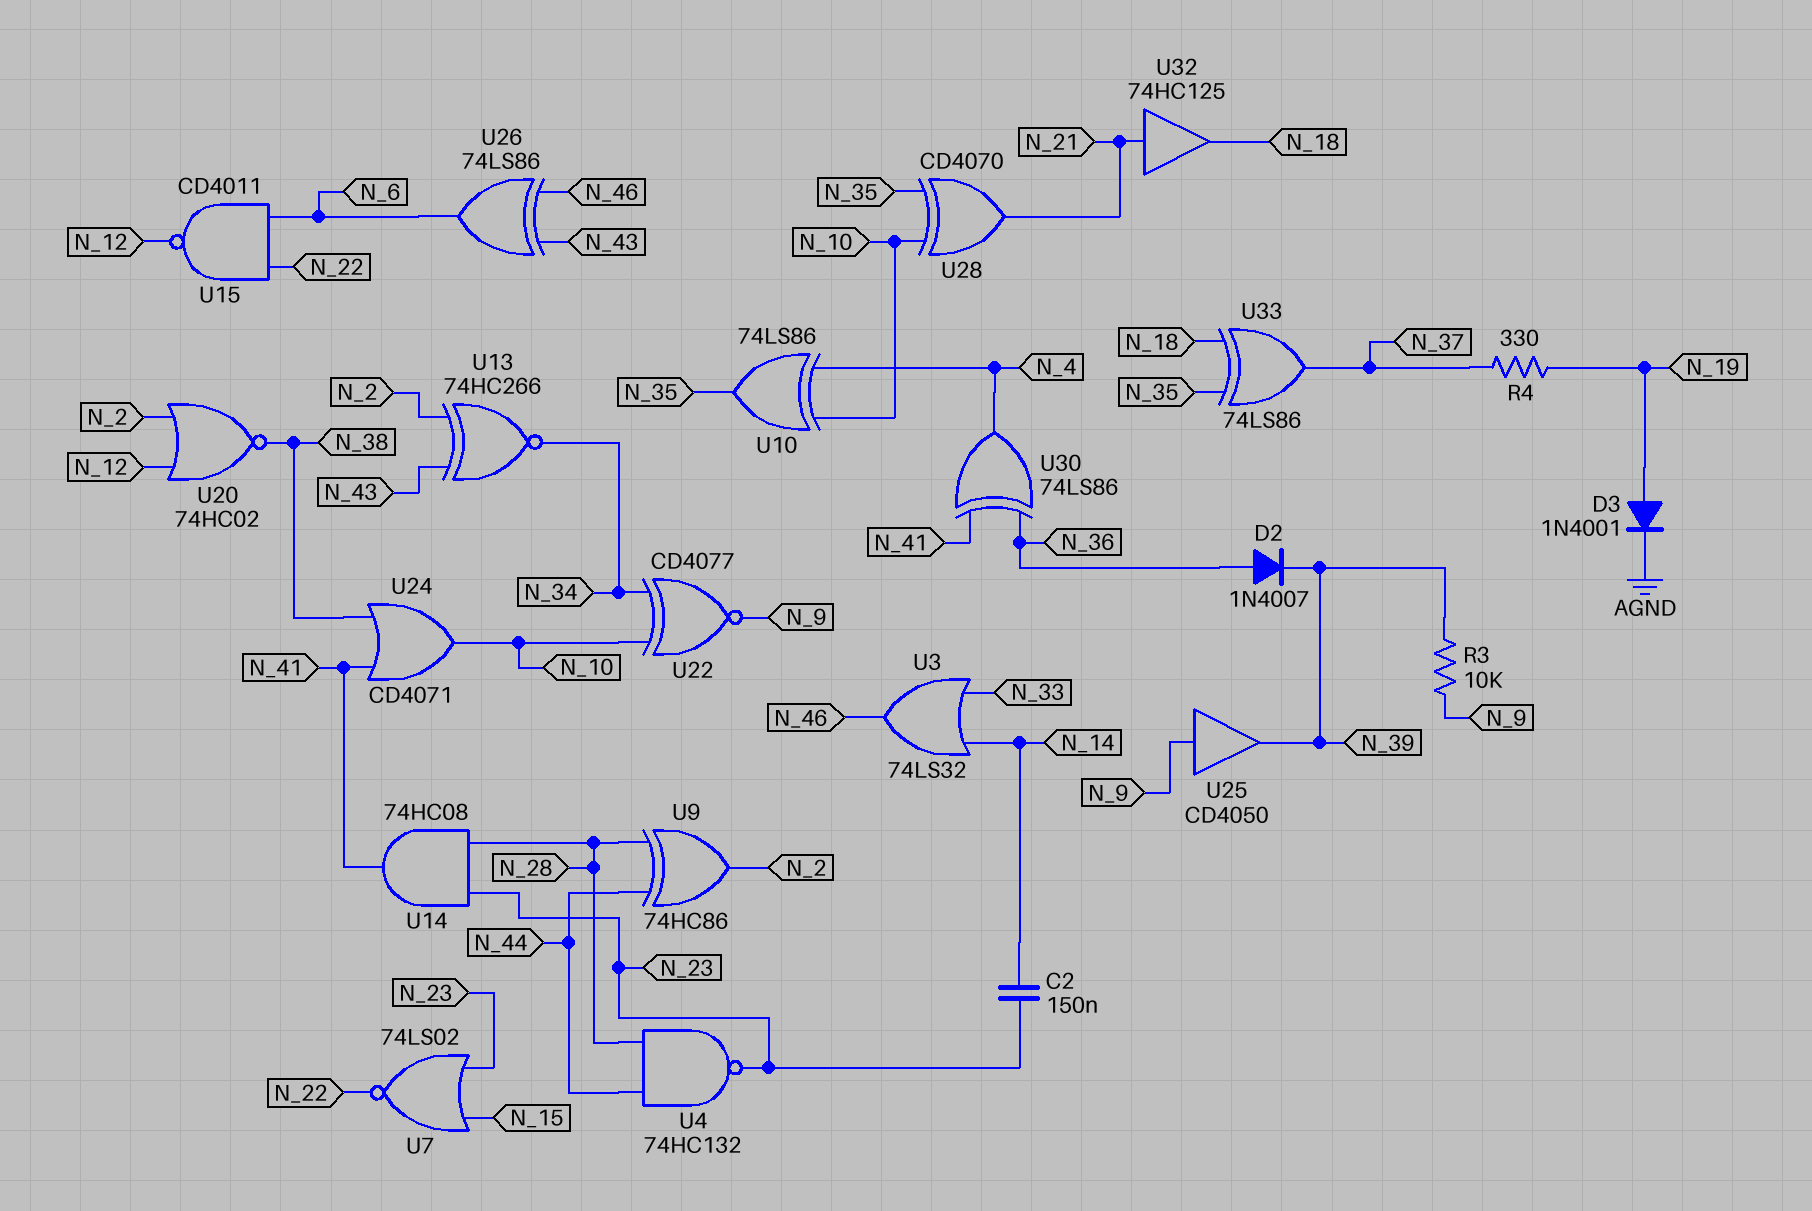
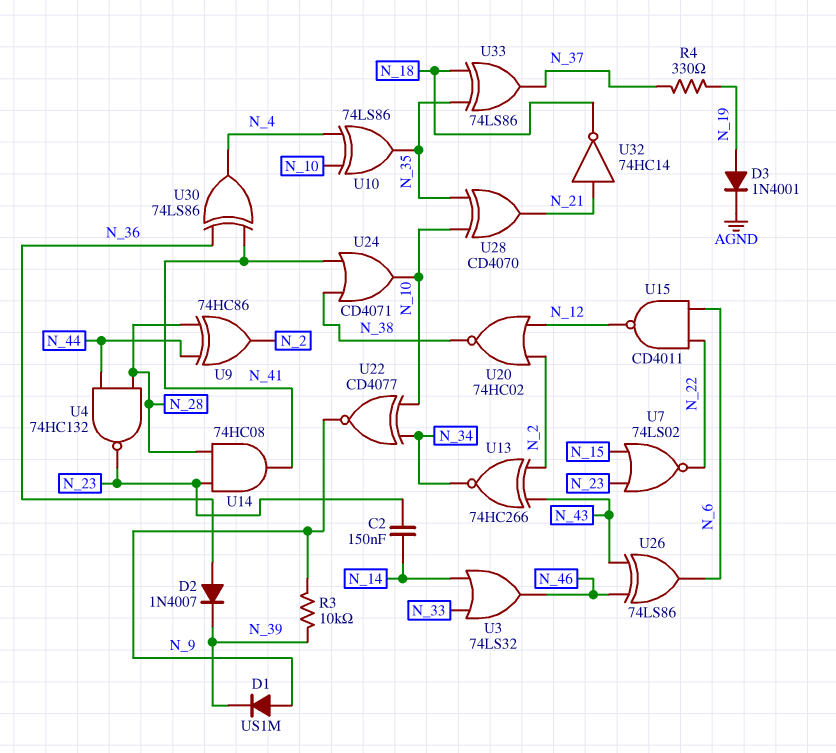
D1: none -> diode US1M (A N_9, K N_39)
U25: buffer CD4050 (in N_9, out N_39) -> none
U32: buffer 74HC125 (in N_21, out N_18) -> NOT 74HC14 (in N_21, out N_18)

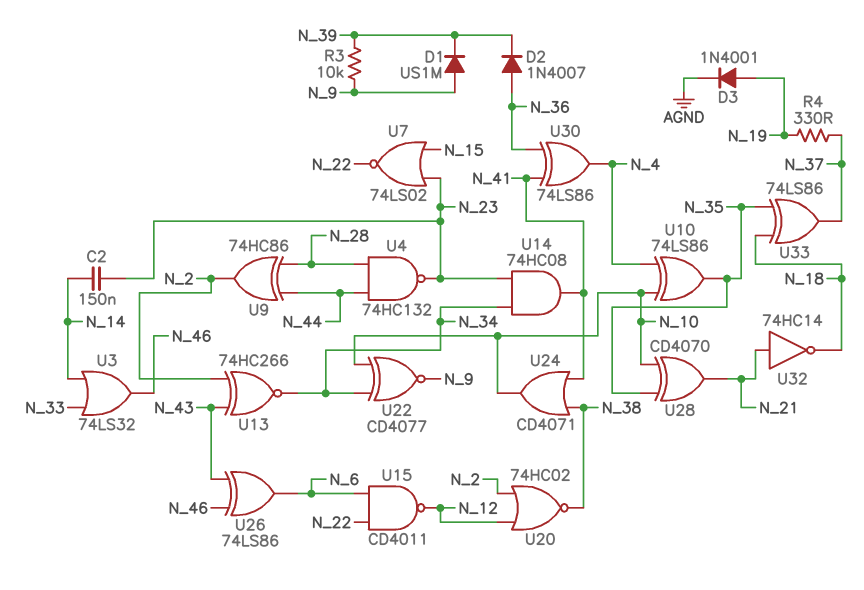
U14: AND 74HC08 (in N_23, in N_28, out N_41) -> AND 74HC08 (in N_23, in N_34, out N_41)

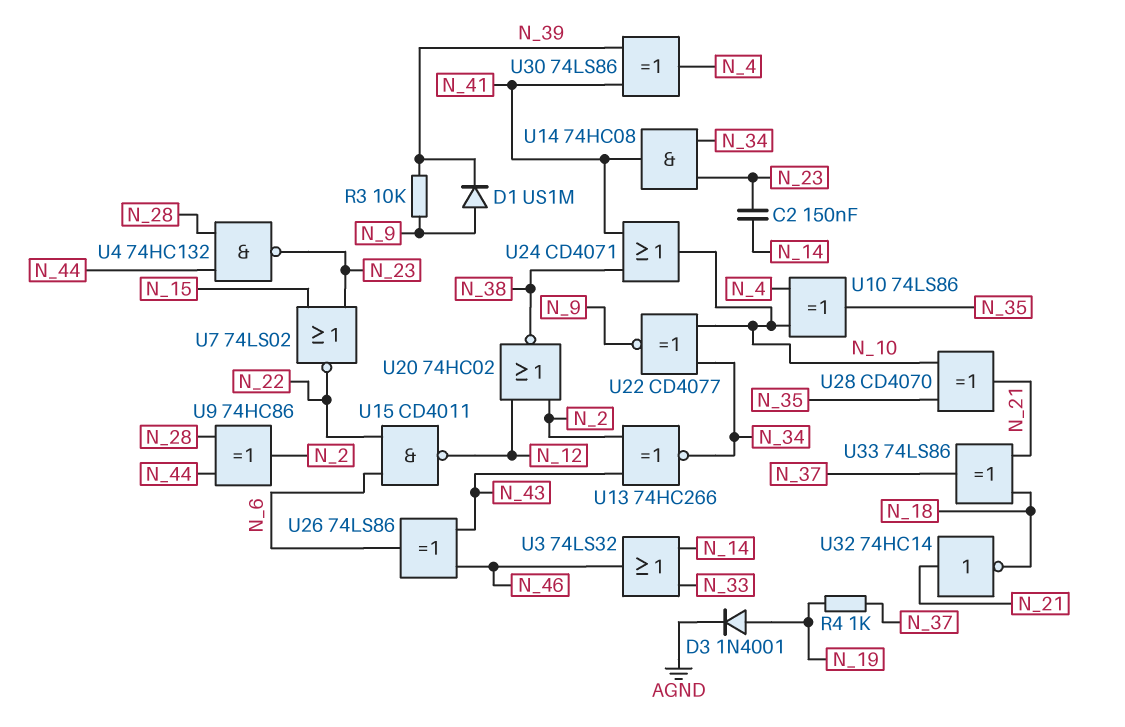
D2: diode 1N4007 (A N_36, K N_39) -> none
R4: 330 (N_19, N_37) -> 1k (N_19, N_37)
U30: XOR 74LS86 (in N_36, in N_41, out N_4) -> XOR 74LS86 (in N_39, in N_41, out N_4)
U33: XOR 74LS86 (in N_18, in N_35, out N_37) -> XOR 74LS86 (in N_18, in N_21, out N_37)

